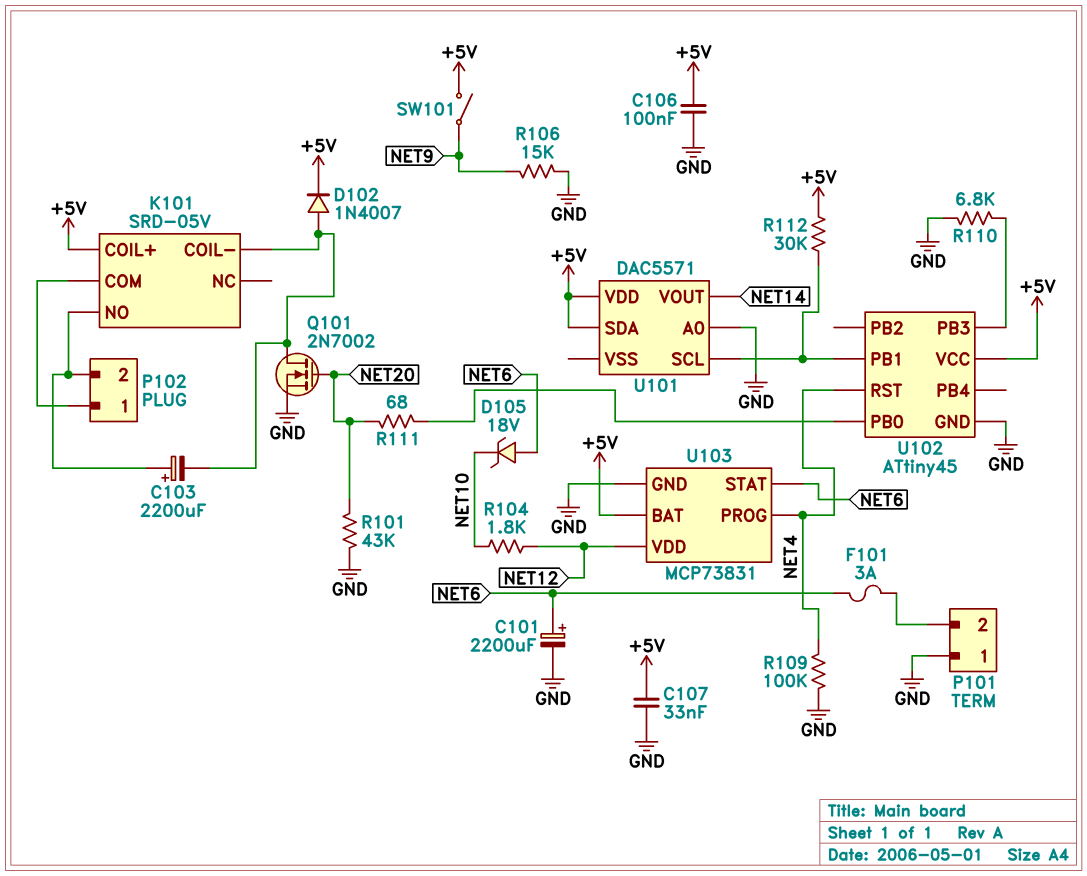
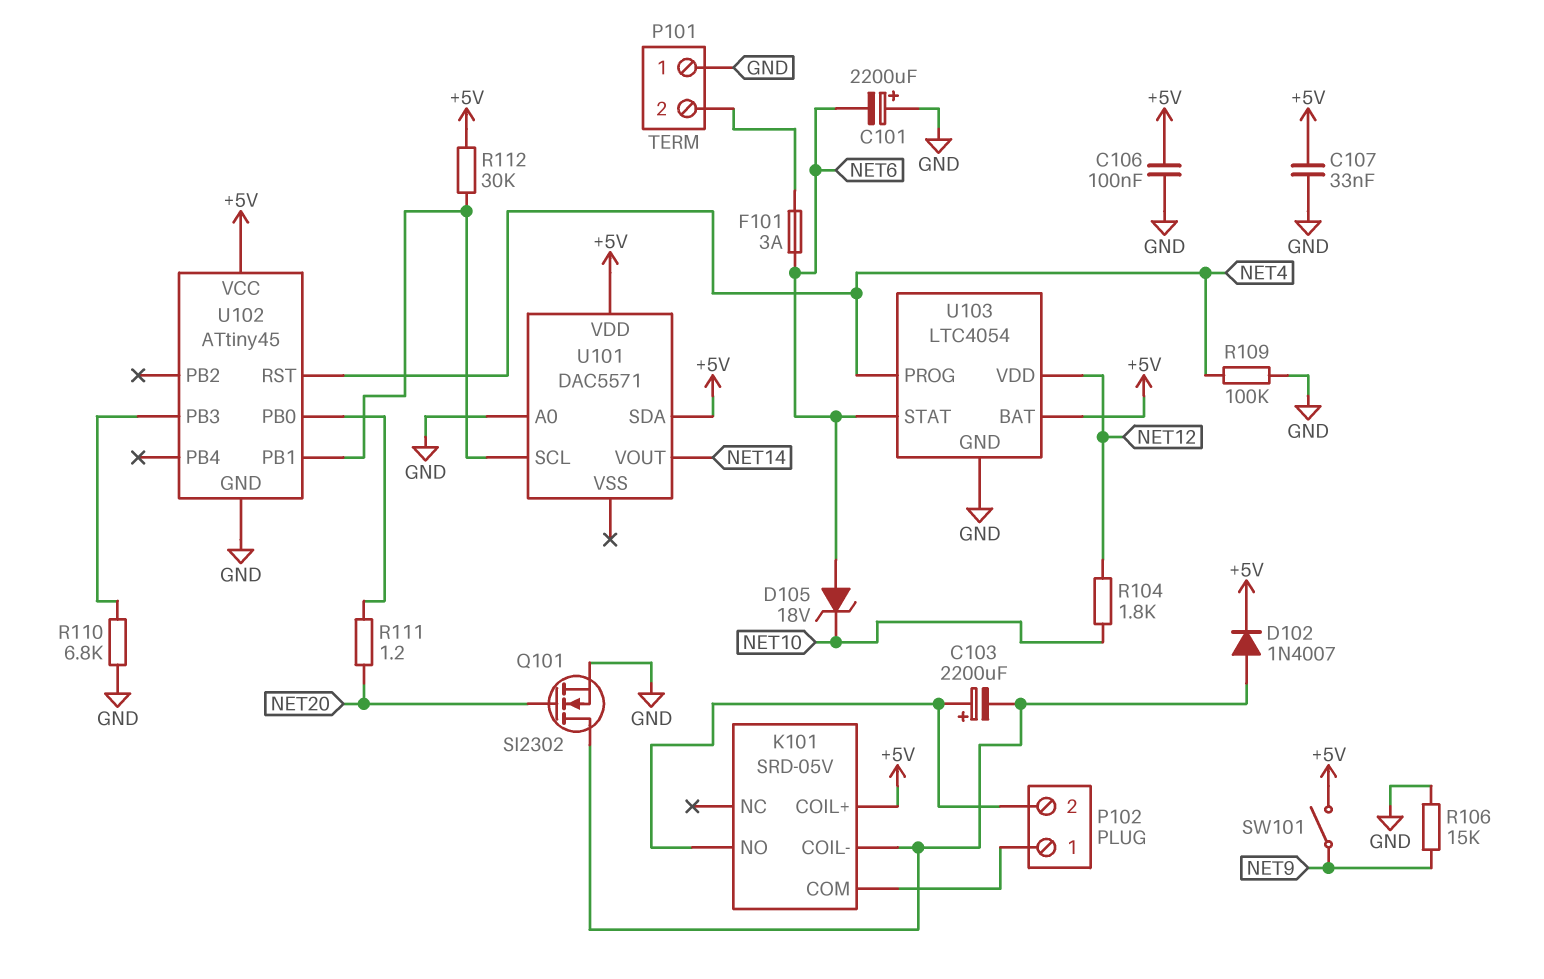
C101: 2200uF (plus NET6, minus GND) -> 2200uF (plus GND, minus NET6)
Q101: NMOS 2N7002 (G NET20, D K101/COIL-, S GND) -> NMOS SI2302 (G NET20, D K101/COIL-, S GND)
R101: 43k (GND, NET20) -> none
R111: 68 (NET20, U102/PB0) -> 1.2 (NET20, U102/PB0)
U103: MCP73831 -> LTC4054

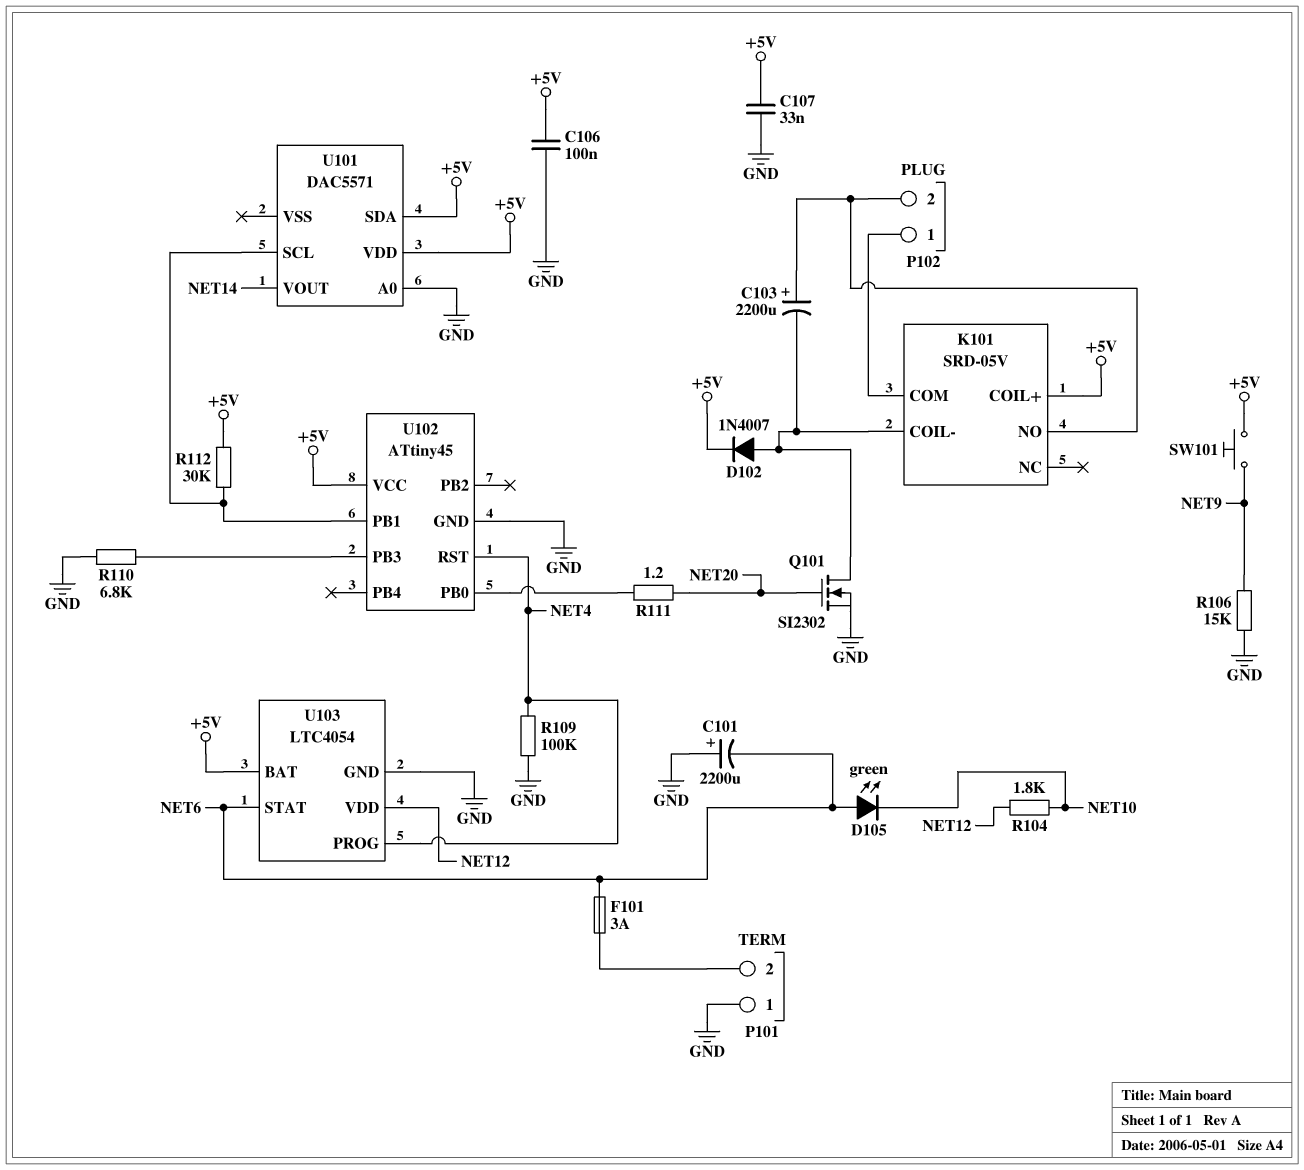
D105: zener 18V (A NET6, K NET10) -> LED green (A NET6, K NET10)
SW101: switch (+5V, NET9) -> button (+5V, NET9)

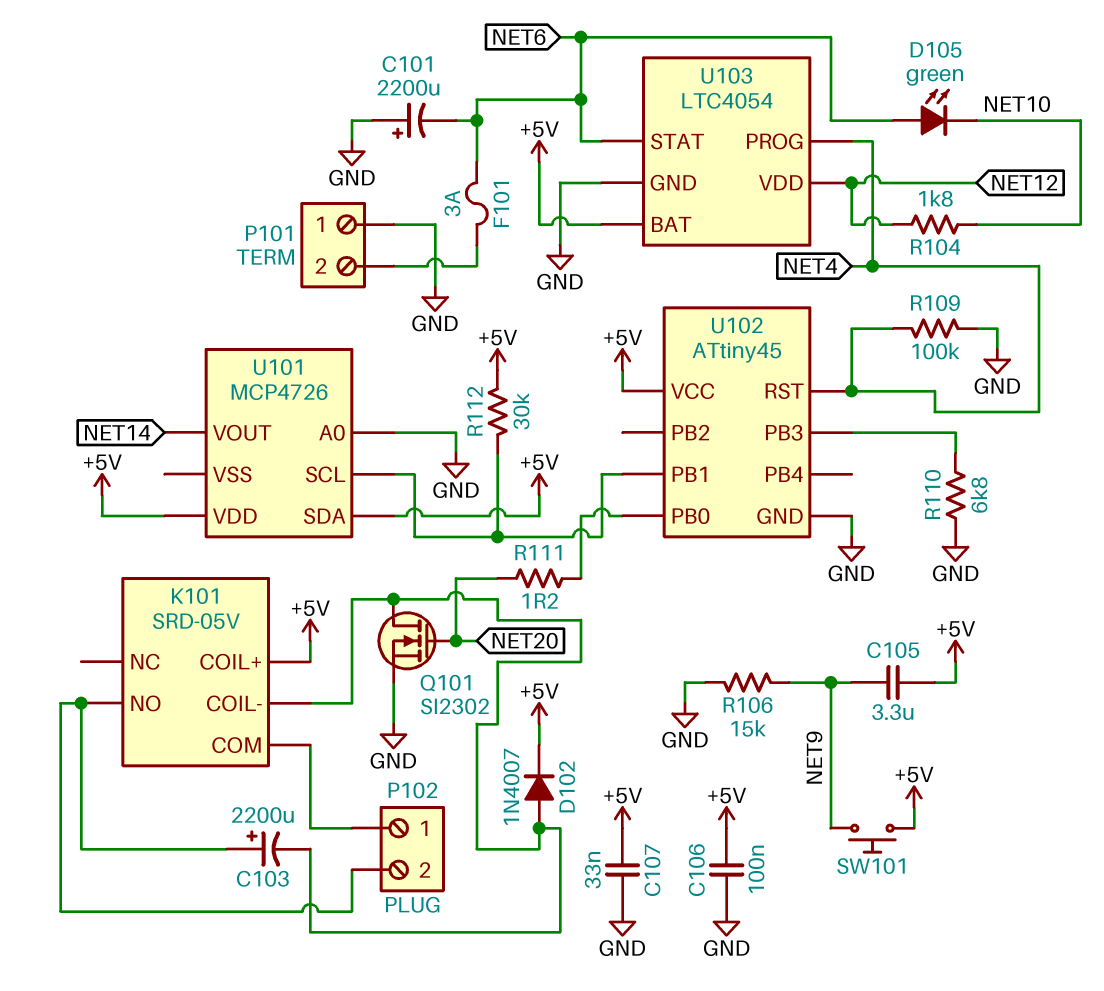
C105: none -> 3.3uF (+5V, NET9)
U101: DAC5571 -> MCP4726

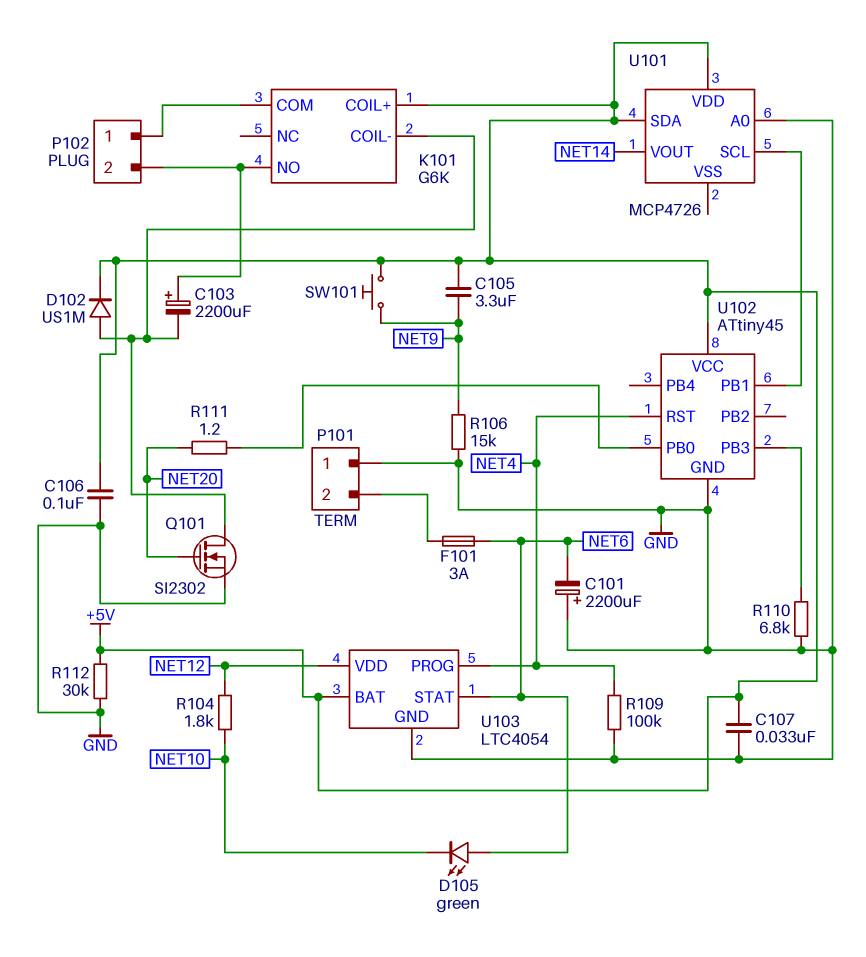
D102: diode 1N4007 (A K101/COIL-, K +5V) -> diode US1M (A K101/COIL-, K +5V)
K101: SRD-05V -> G6K
R112: 30k (+5V, U101/SCL) -> 30k (+5V, GND)

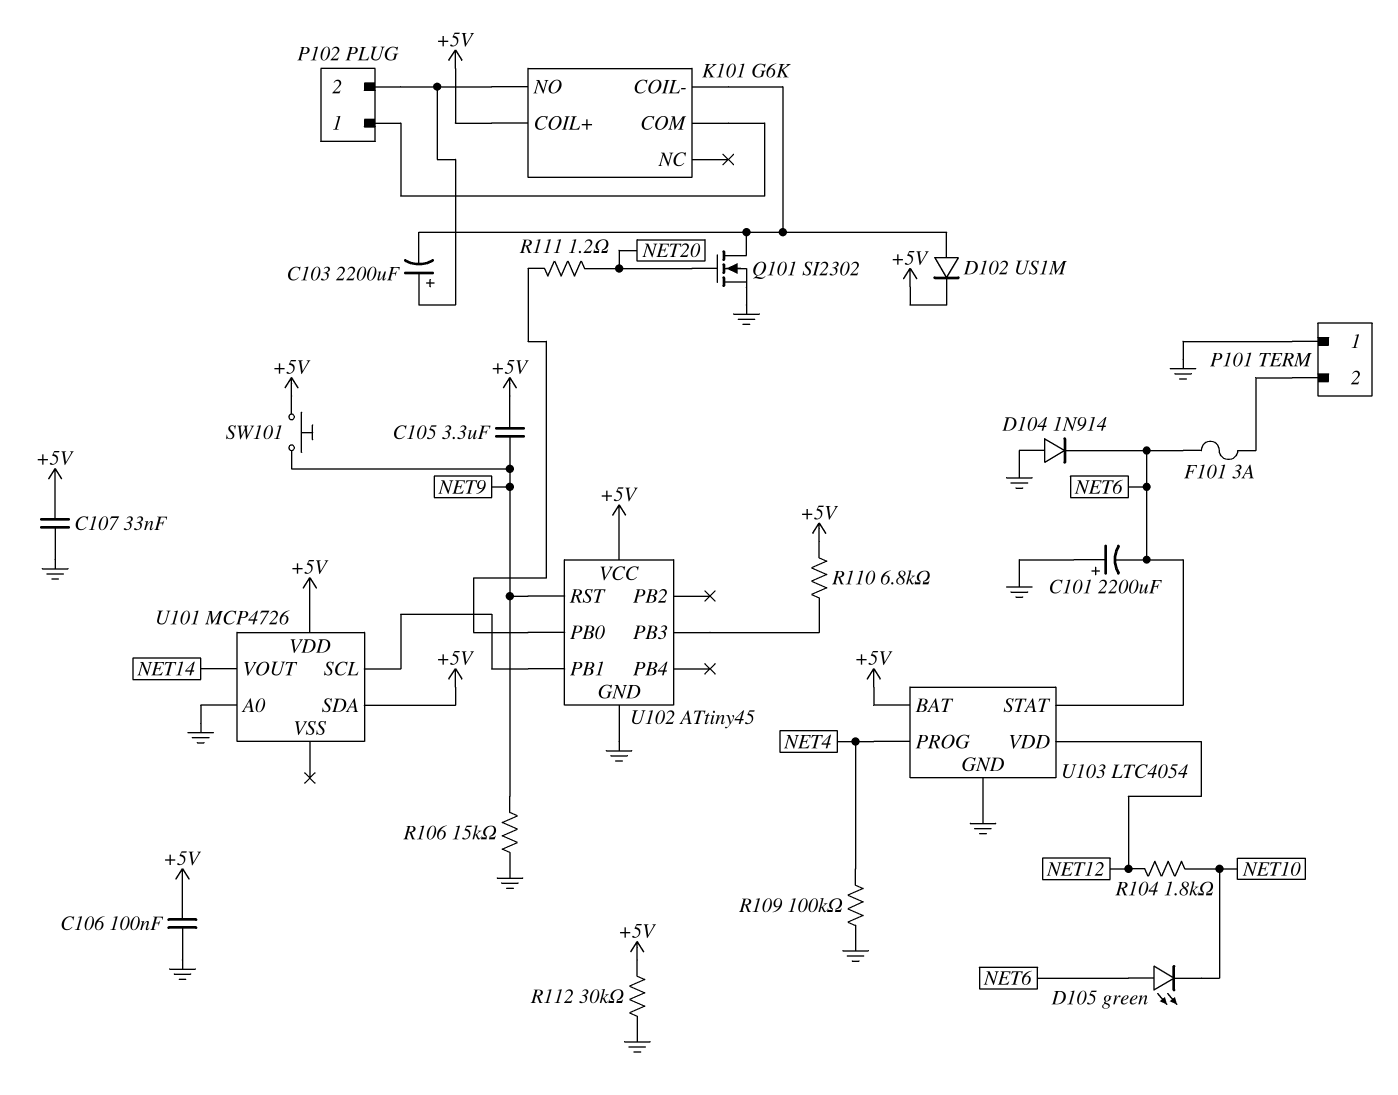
D104: none -> diode 1N914 (A GND, K NET6)
R110: 6.8k (GND, U102/PB3) -> 6.8k (+5V, U102/PB3)
U102 pin RST: NET4 -> NET9

